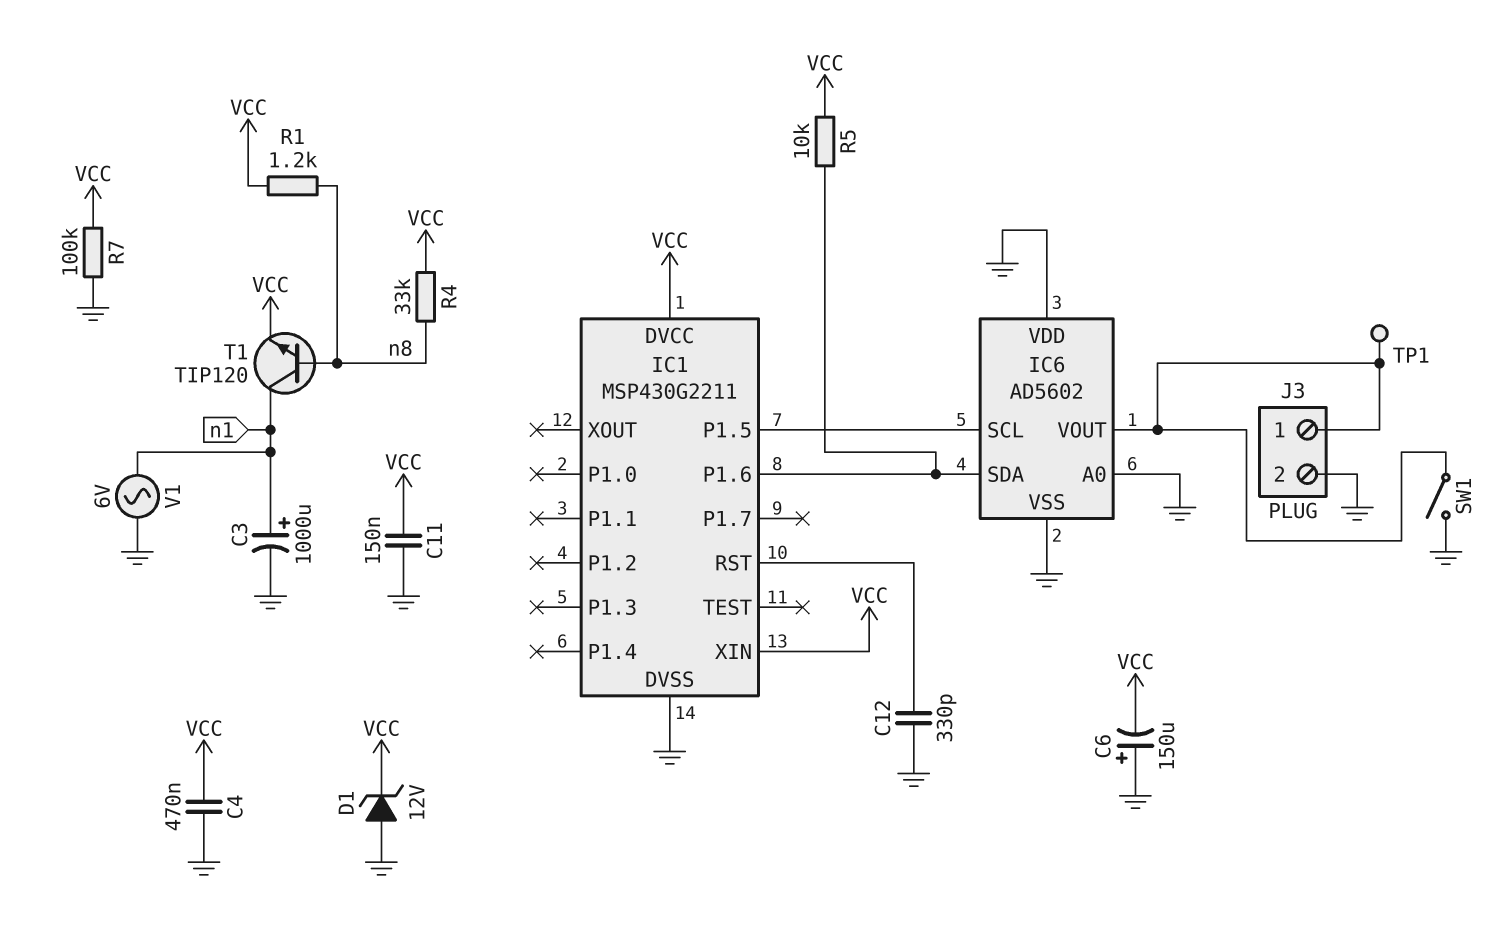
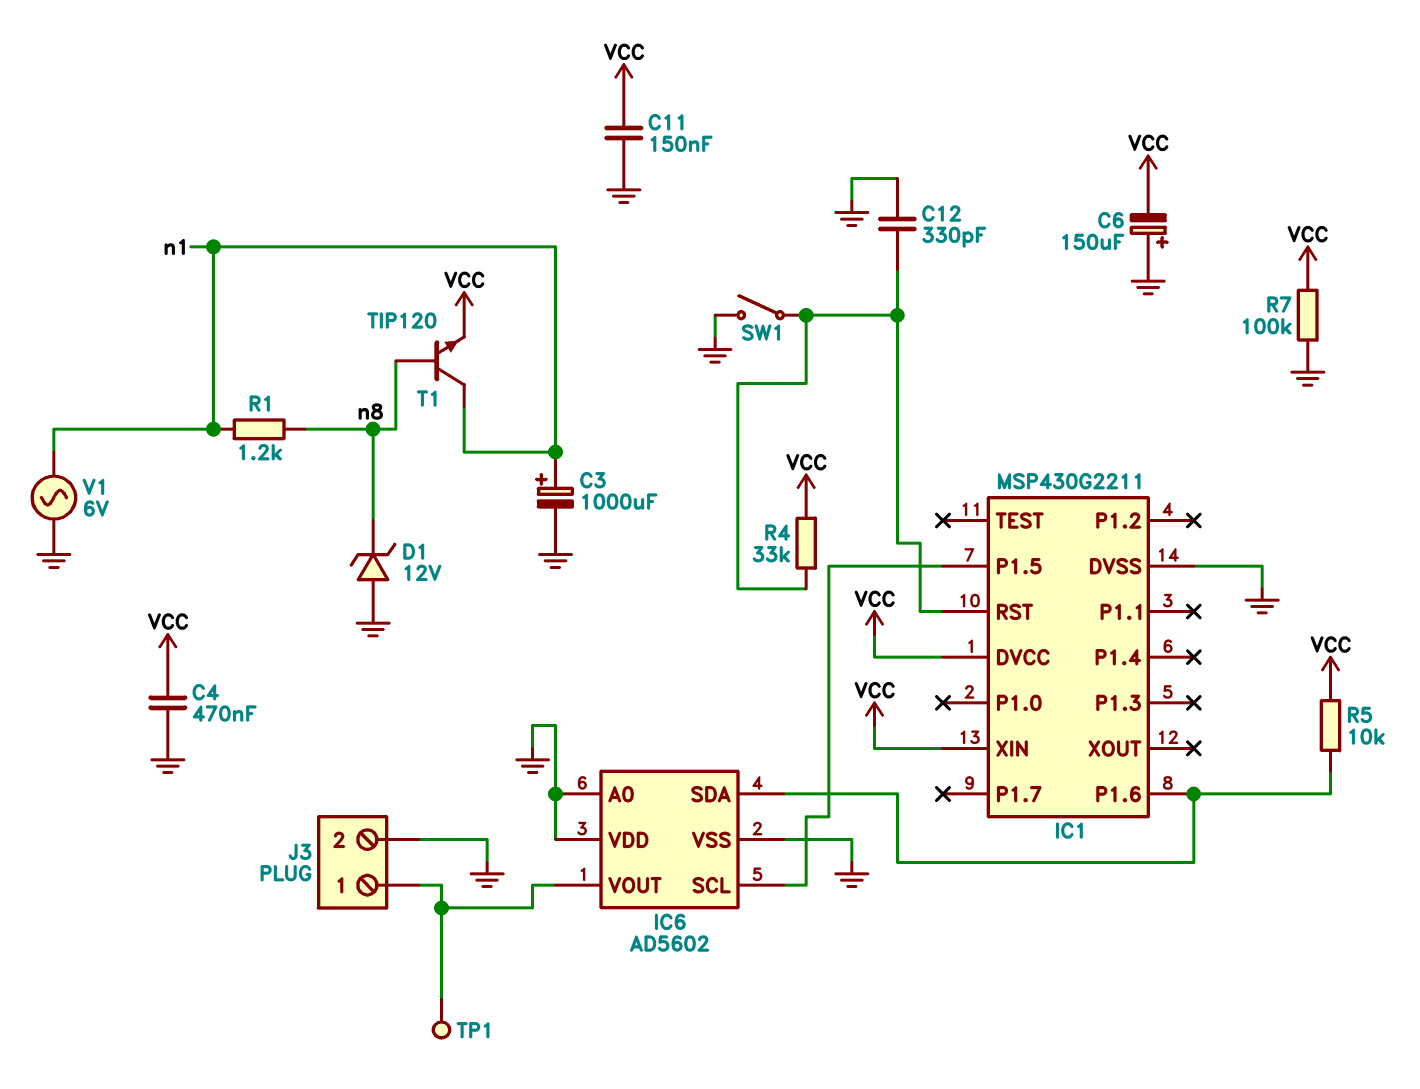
D1: zener 12V (A GND, K VCC) -> zener 12V (A GND, K n8)
R1: 1.2k (VCC, n8) -> 1.2k (n1, n8)
R4: 33k (VCC, n8) -> 33k (IC1/RST, VCC)
SW1: switch (GND, IC6/VOUT) -> switch (GND, IC1/RST)

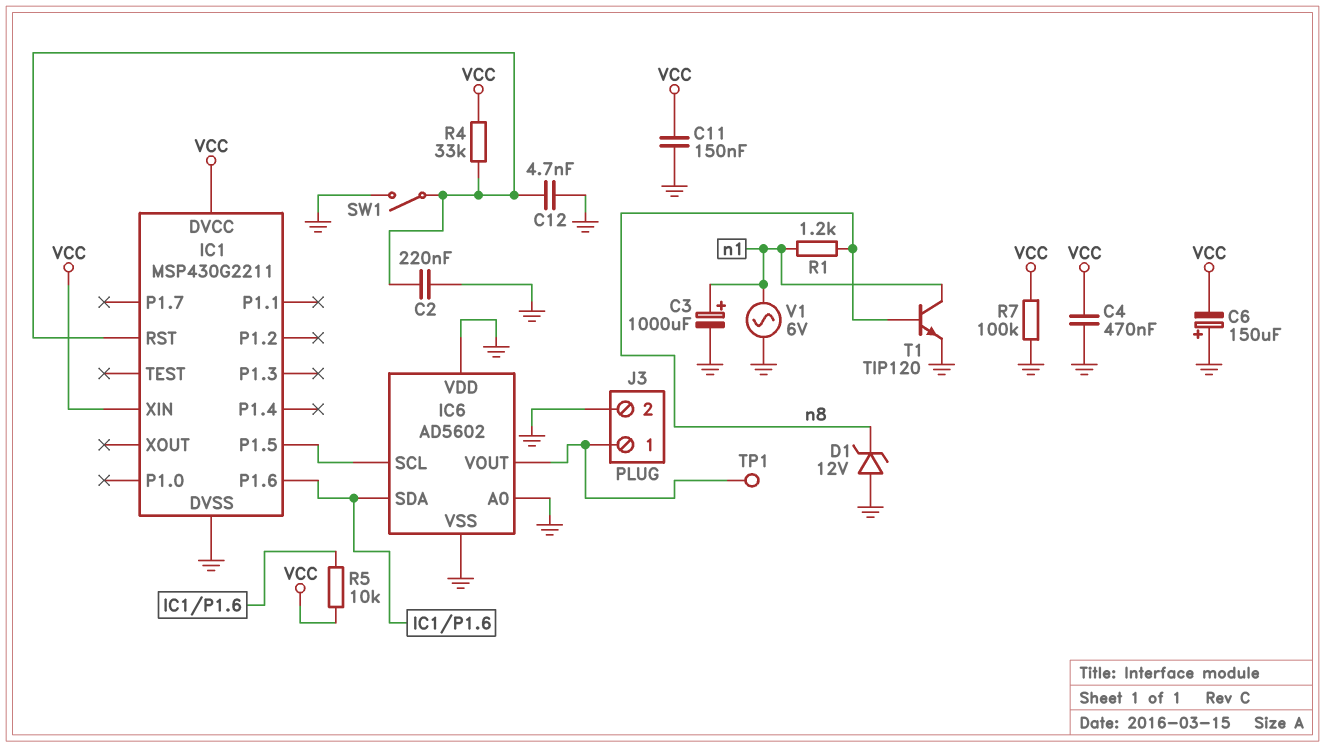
C2: none -> 220nF (GND, IC1/RST)
C12: 330pF (GND, IC1/RST) -> 4.7nF (GND, IC1/RST)
T1: NPN TIP120 (B n8, C n1, E VCC) -> NPN TIP120 (B n8, C n1, E GND)

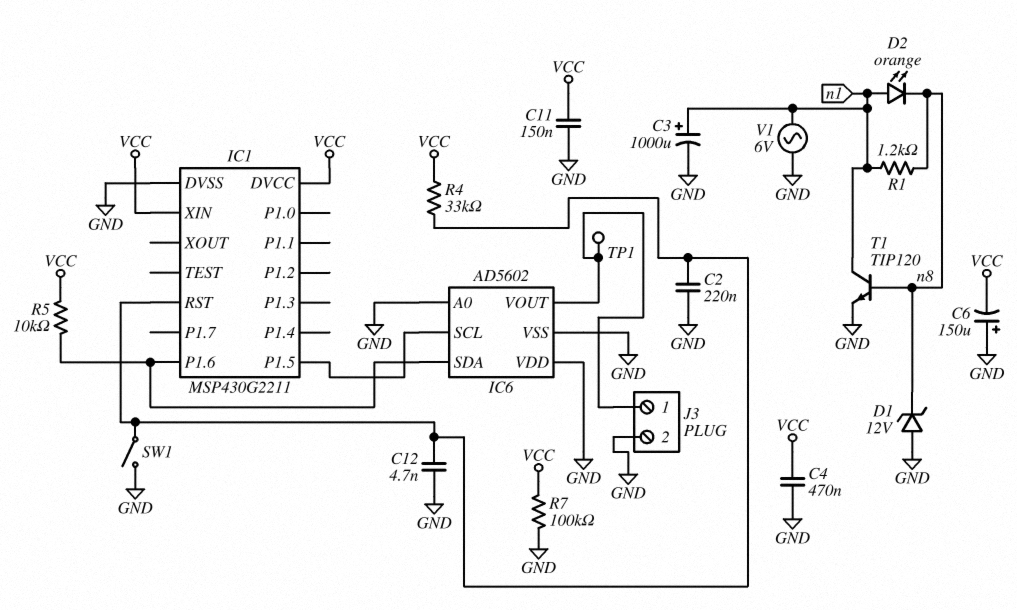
D2: none -> LED orange (A n1, K n8)

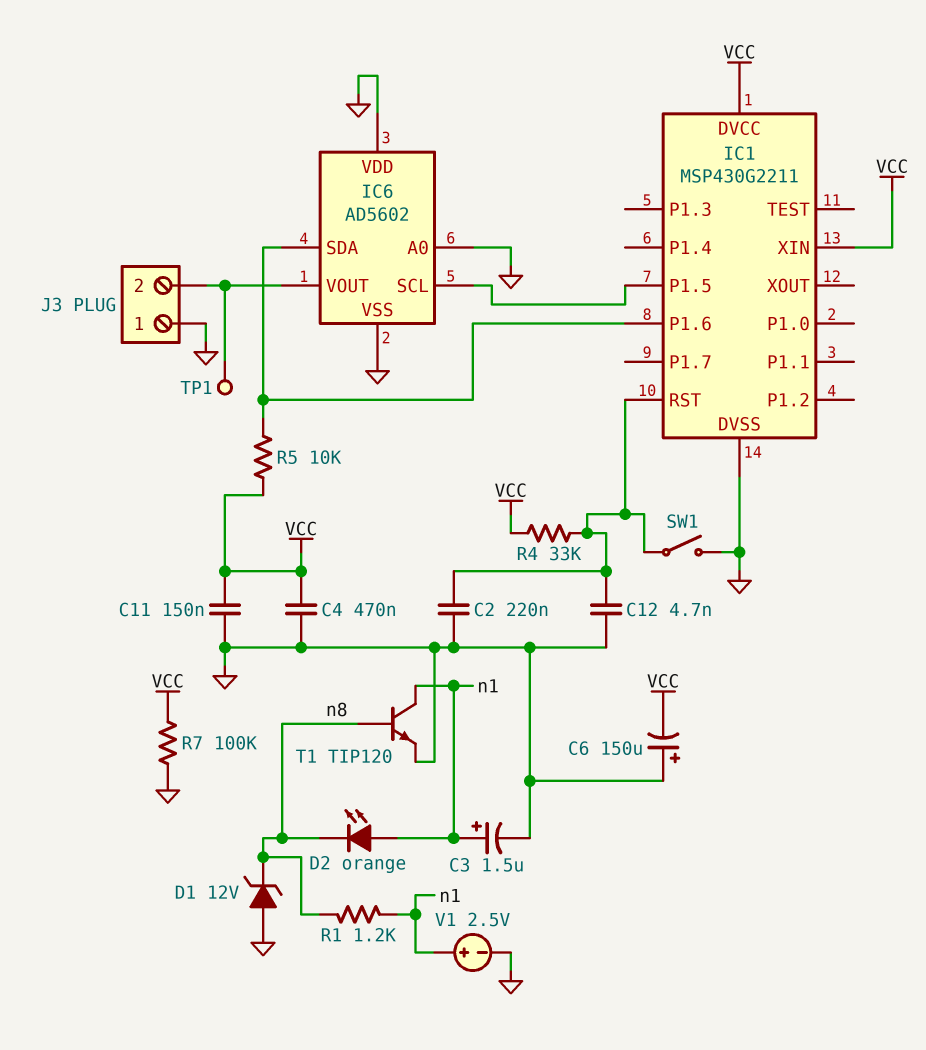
C3: 1000uF (plus n1, minus GND) -> 1.5uF (plus n1, minus GND)
J3 pin 1: IC6/VOUT -> GND
J3 pin 2: GND -> IC6/VOUT
V1: AC 6V (GND, n1) -> 2.5V (plus n1, minus GND)

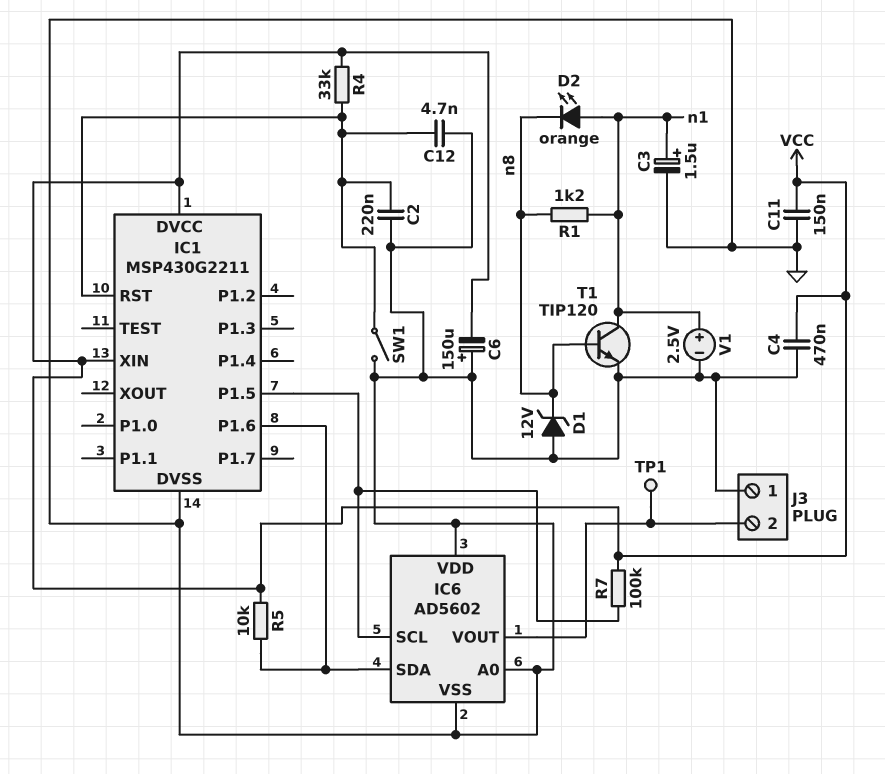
R7: 100k (GND, VCC) -> 100k (IC1/P1.5, VCC)

